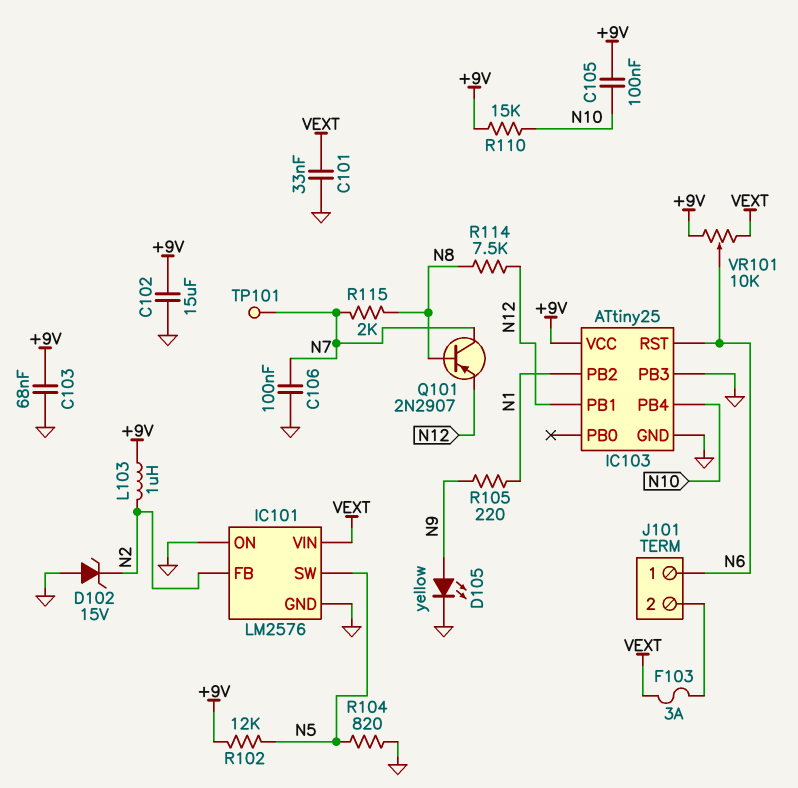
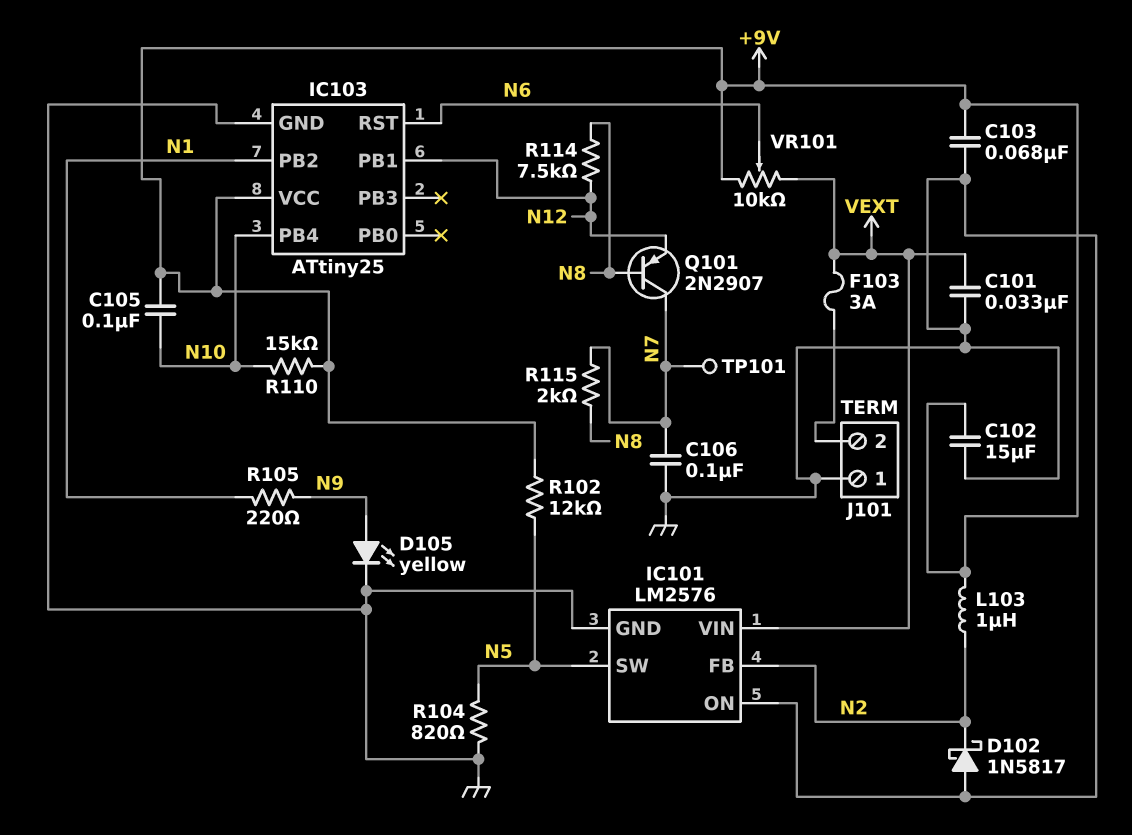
D102: zener 15V (A GND, K N2) -> schottky 1N5817 (A GND, K N2)
IC103 pin PB3: GND -> none
J101 pin 1: N6 -> GND

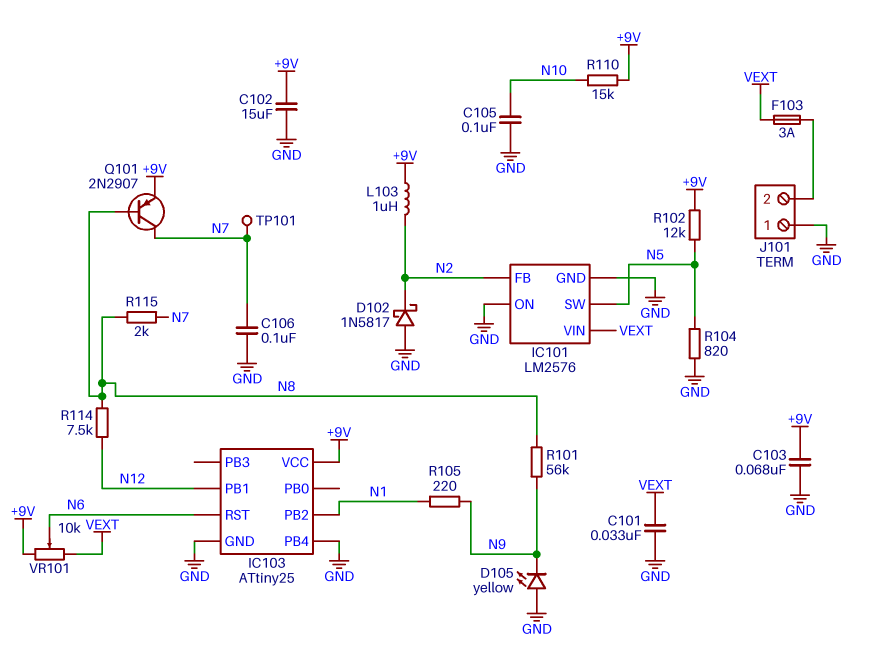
C105: 100nF (+9V, N10) -> 100nF (GND, N10)
D105: LED yellow (A N9, K GND) -> LED yellow (A GND, K N9)
IC103 pin PB4: N10 -> GND
Q101: PNP 2N2907 (B N8, C N7, E N12) -> PNP 2N2907 (B N8, C N7, E +9V)
R101: none -> 56k (N8, N9)

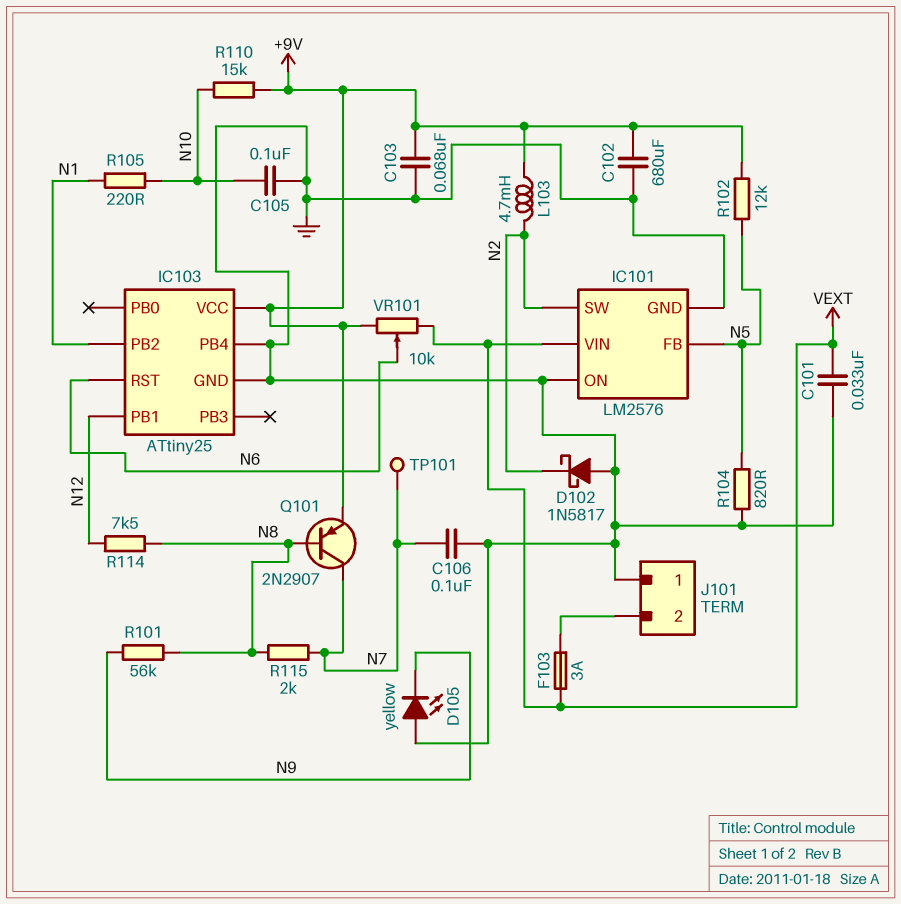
C102: 15uF (+9V, GND) -> 680uF (+9V, GND)
IC101 pin FB: N2 -> N5
IC101 pin SW: N5 -> N2
L103: 1uH (+9V, N2) -> 4.7mH (+9V, N2)
R105: 220 (N1, N9) -> 220 (N1, N10)

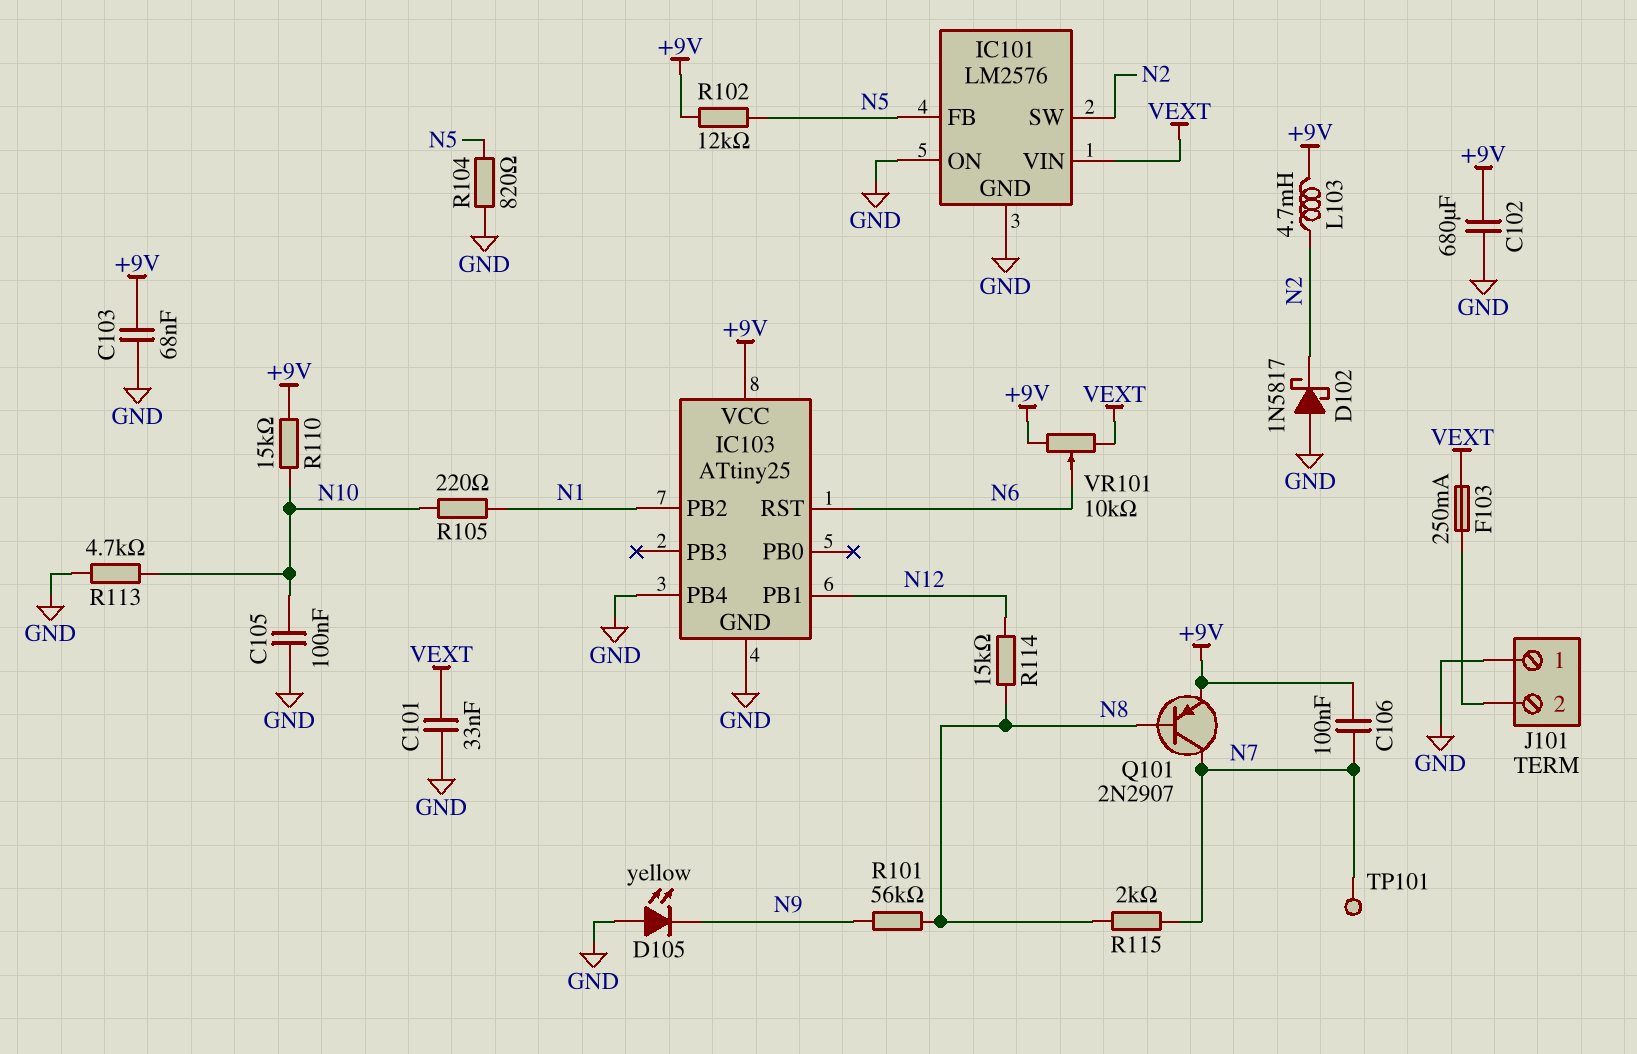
C106: 100nF (GND, N7) -> 100nF (+9V, N7)
F103: 3A (J101/2, VEXT) -> 250mA (J101/2, VEXT)
R113: none -> 4.7k (GND, N10)
R114: 7.5k (N8, N12) -> 15k (N8, N12)

